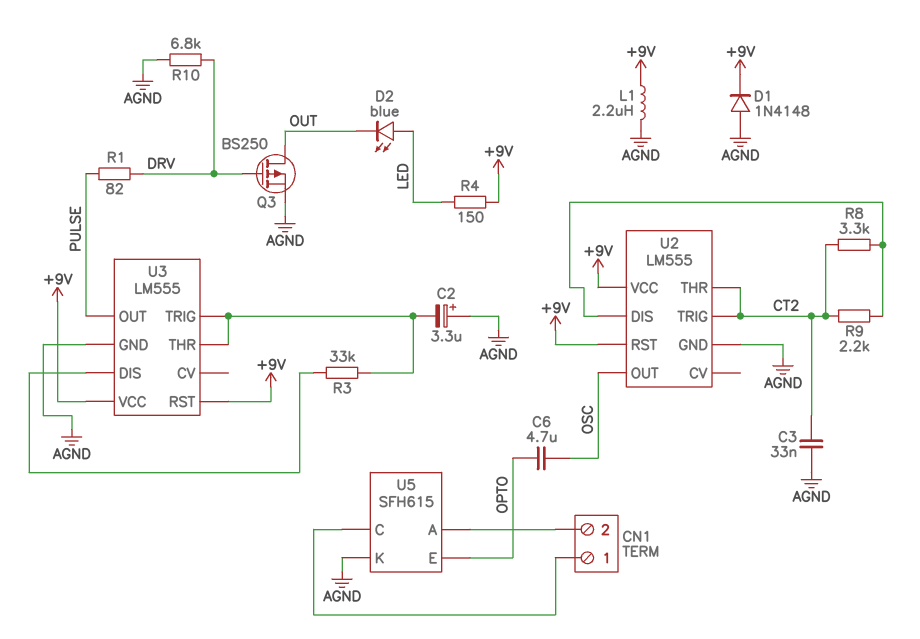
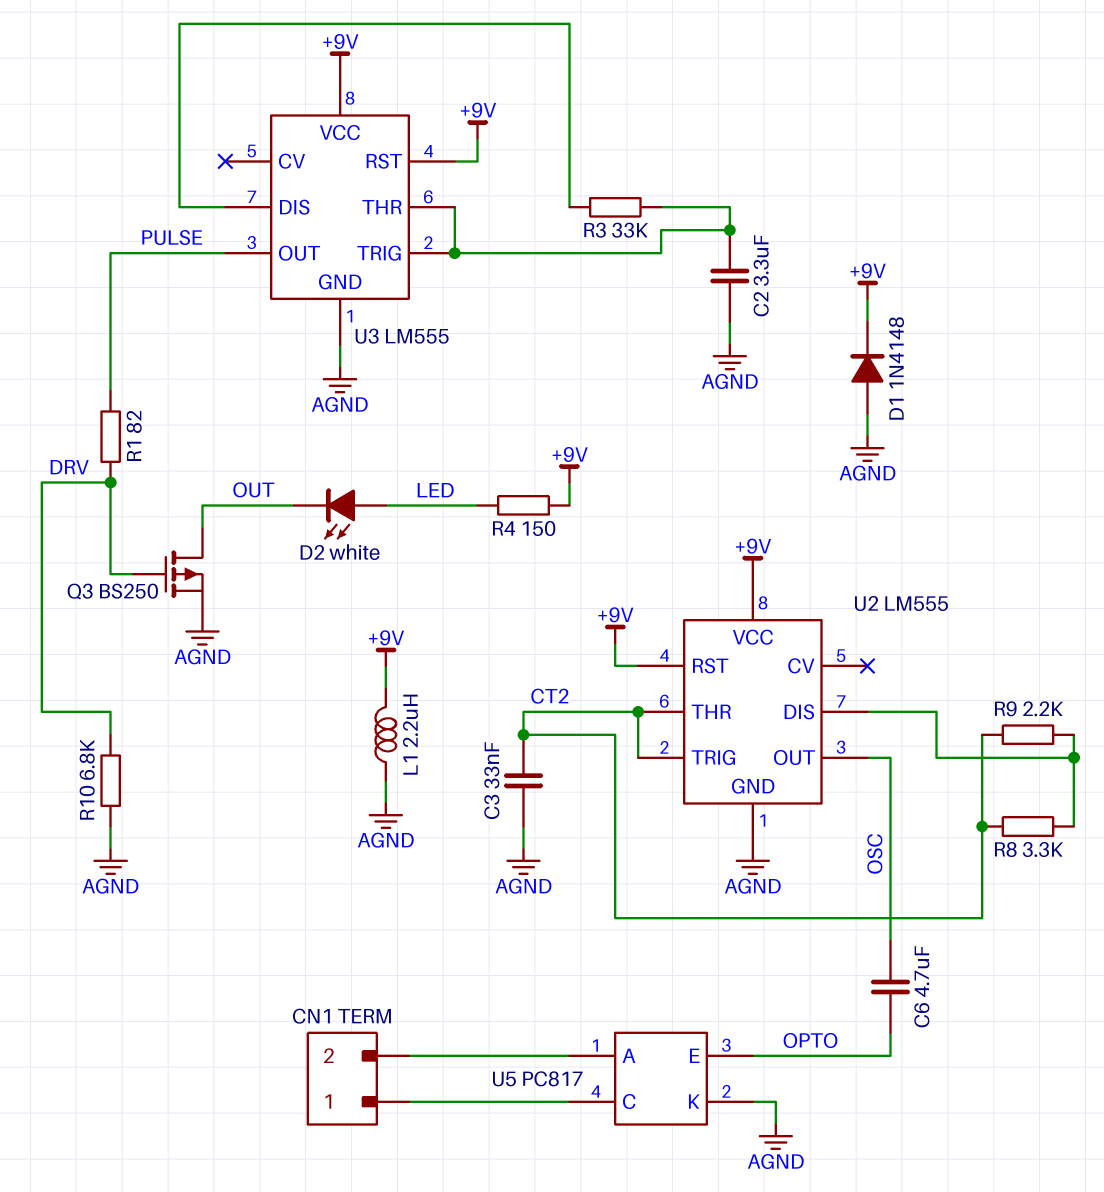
C2: 3.3uF (plus AGND, minus U3/THR) -> 3.3uF (AGND, U3/THR)
D2: LED blue (A LED, K OUT) -> LED white (A LED, K OUT)
U5: SFH615 -> PC817

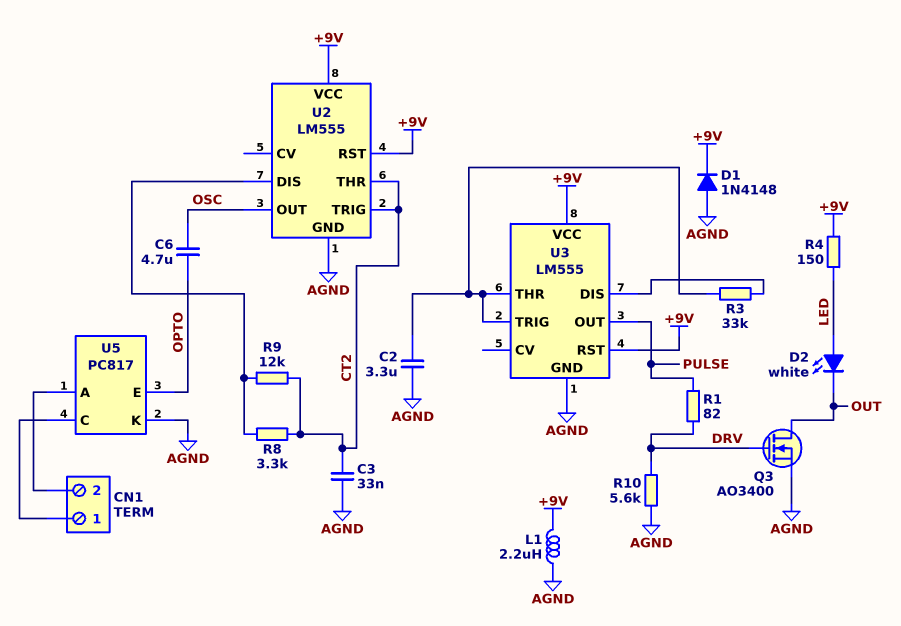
Q3: PMOS BS250 (G DRV, D OUT, S AGND) -> NMOS AO3400 (G DRV, D OUT, S AGND)
R9: 2.2k (CT2, U2/DIS) -> 12k (CT2, U2/DIS)
R10: 6.8k (AGND, DRV) -> 5.6k (AGND, DRV)

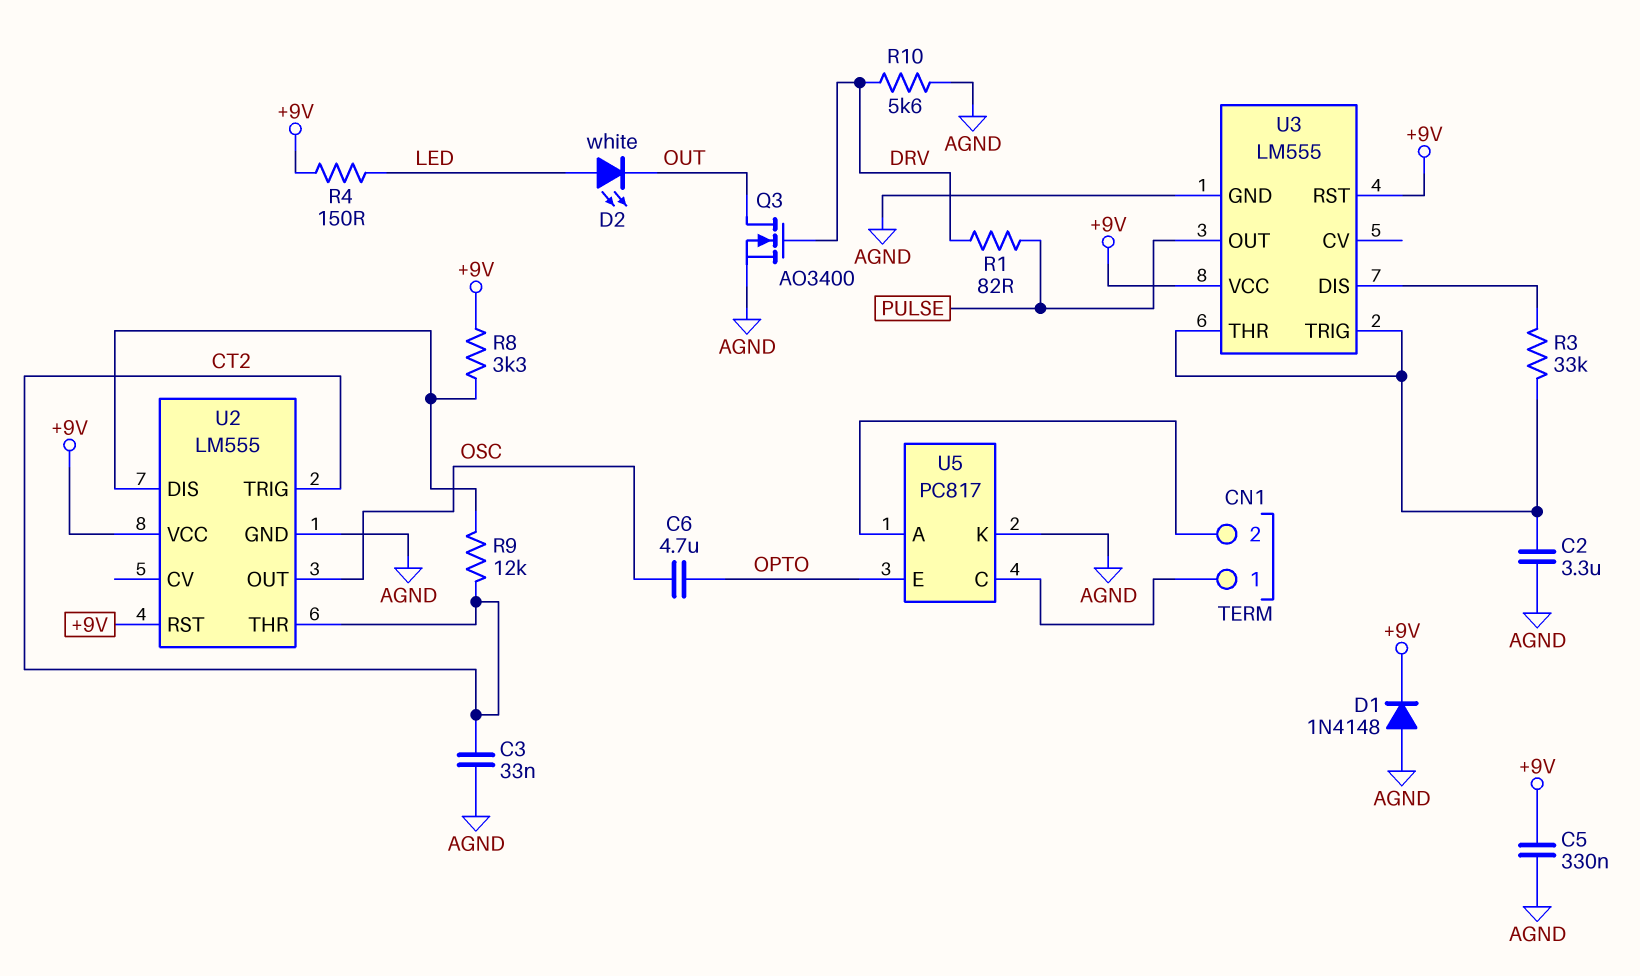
C5: none -> 330nF (+9V, AGND)
L1: 2.2uH (+9V, AGND) -> none
R8: 3.3k (CT2, U2/DIS) -> 3.3k (+9V, U2/DIS)

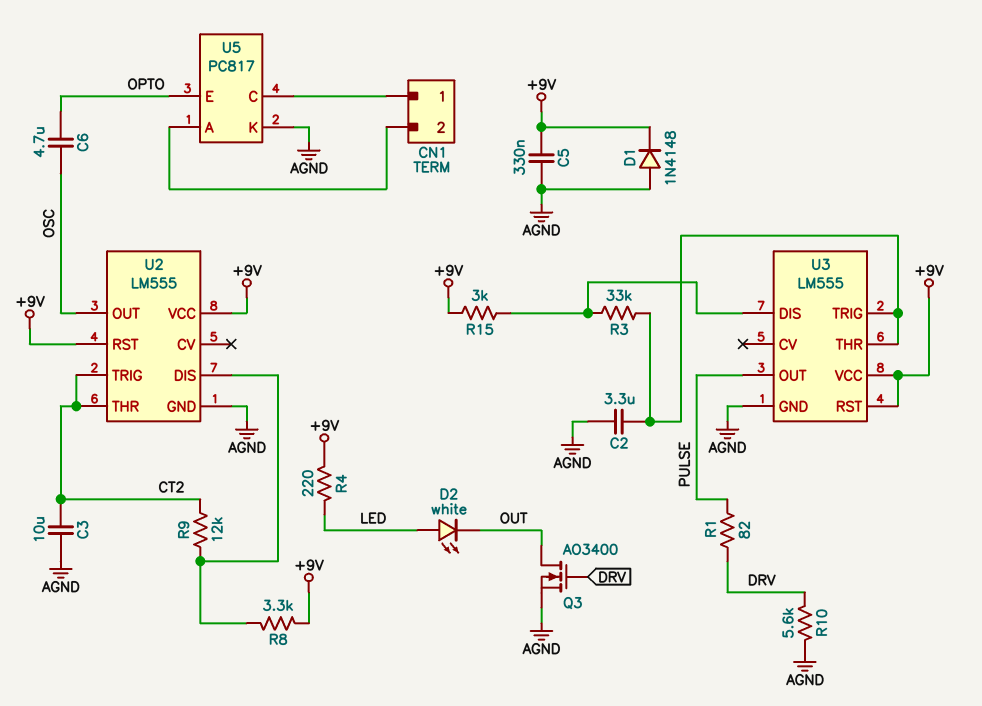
C3: 33nF (AGND, CT2) -> 10uF (AGND, CT2)
R4: 150 (+9V, LED) -> 220 (+9V, LED)
R15: none -> 3k (+9V, U3/DIS)

